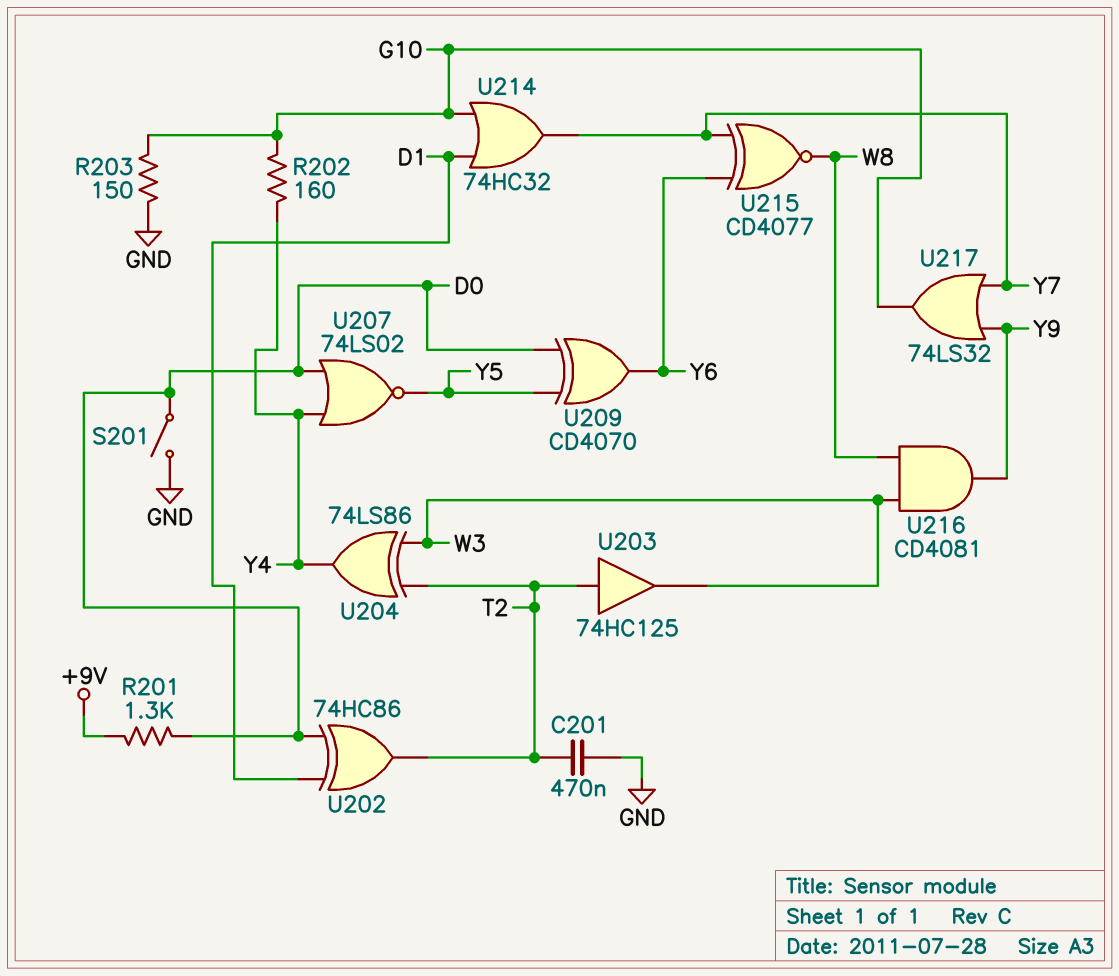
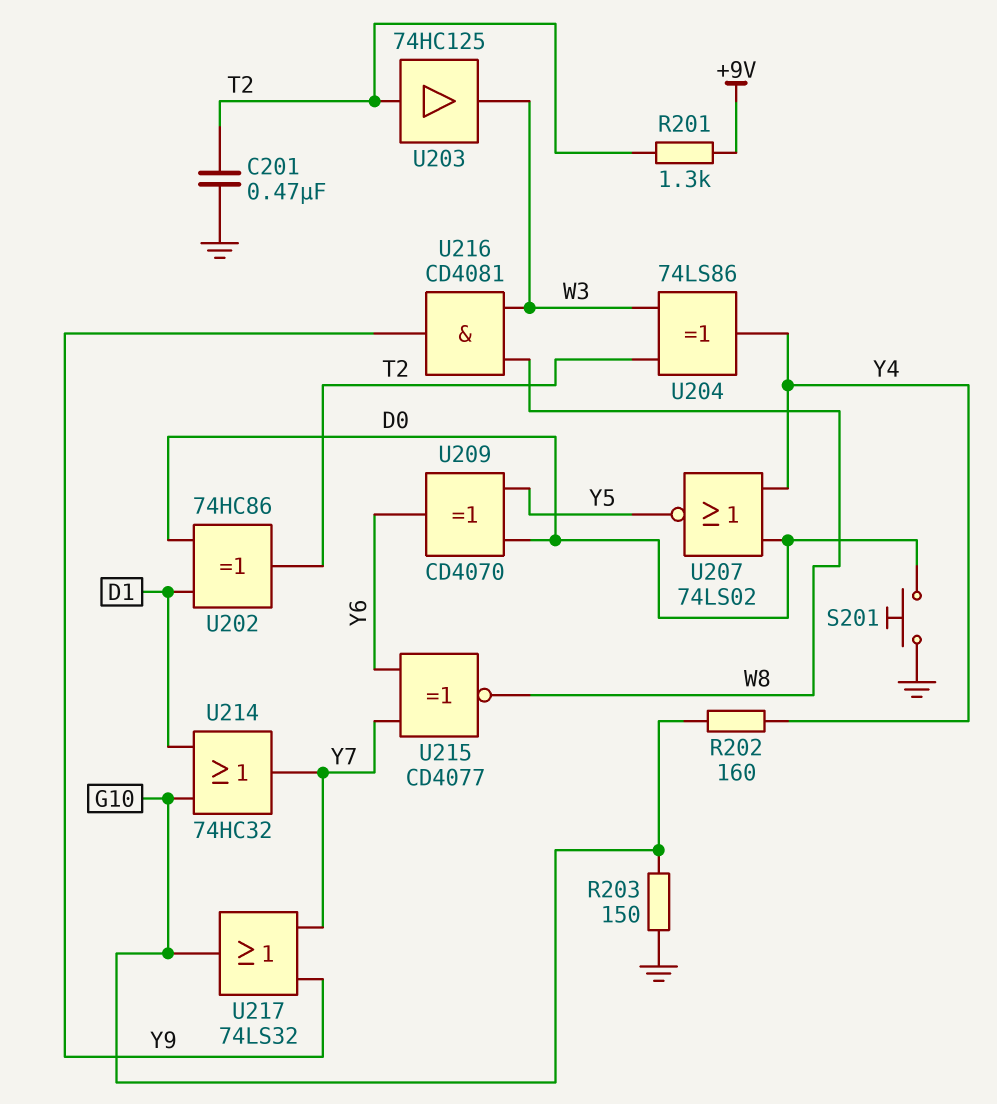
R201: 1.3k (+9V, D0) -> 1.3k (+9V, T2)
S201: switch (D0, GND) -> button (D0, GND)

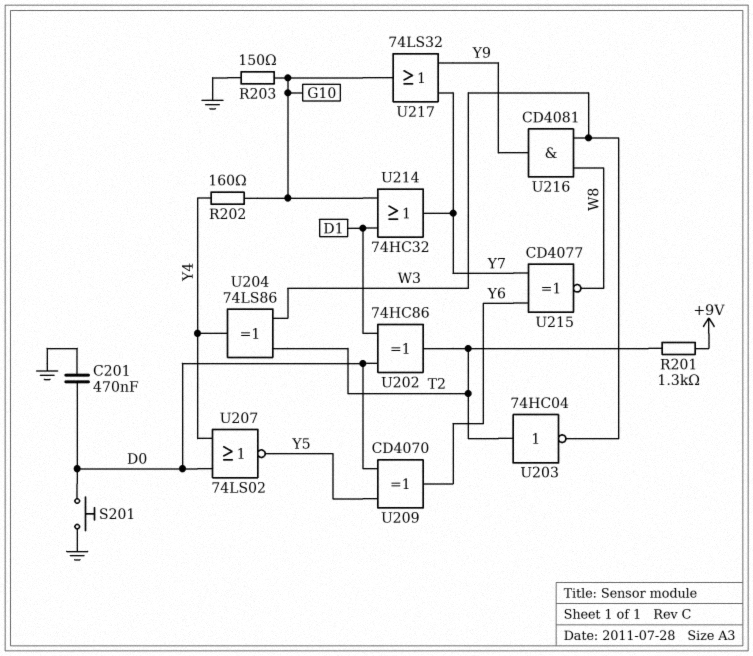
C201: 470nF (GND, T2) -> 470nF (D0, GND)
U203: buffer 74HC125 (in T2, out W3) -> NOT 74HC04 (in T2, out W3)

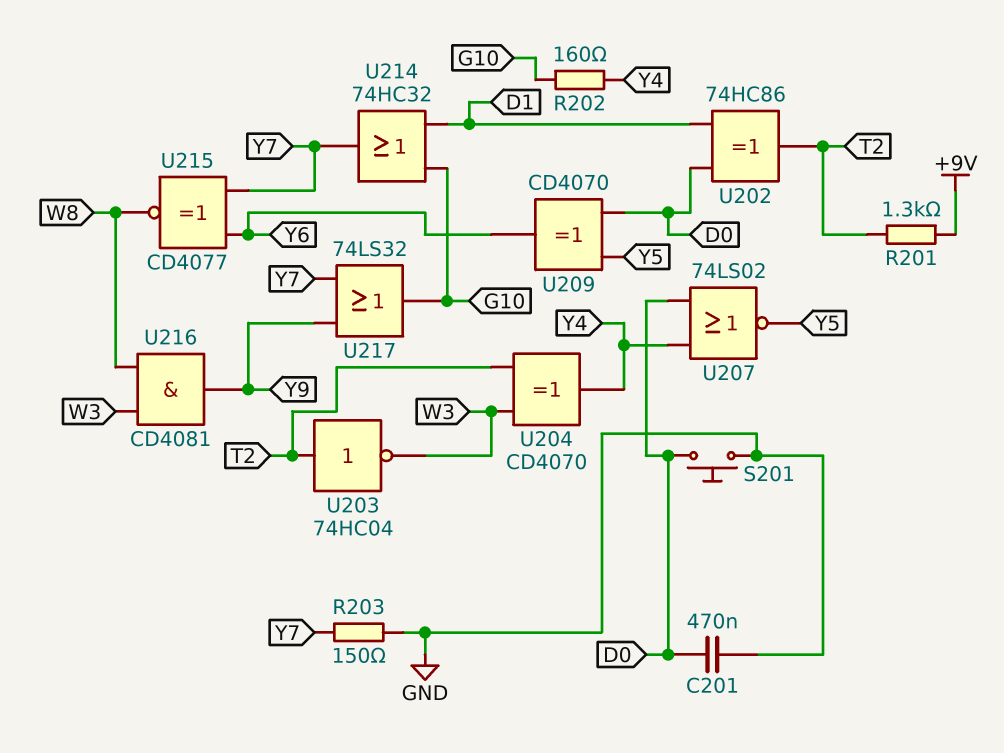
R203: 150 (G10, GND) -> 150 (GND, Y7)
U204: XOR 74LS86 (in T2, in W3, out Y4) -> XOR CD4070 (in T2, in W3, out Y4)

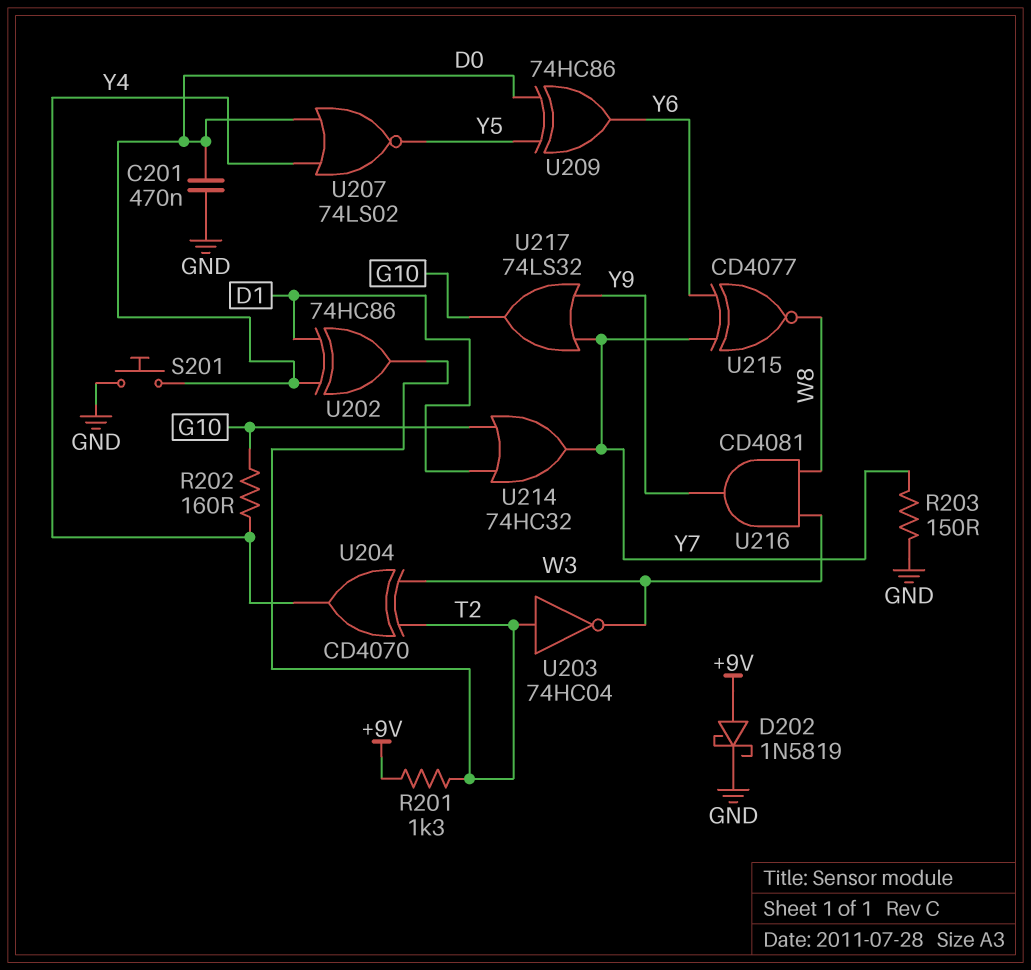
D202: none -> schottky 1N5819 (A +9V, K GND)
U209: XOR CD4070 (in D0, in Y5, out Y6) -> XOR 74HC86 (in D0, in Y5, out Y6)

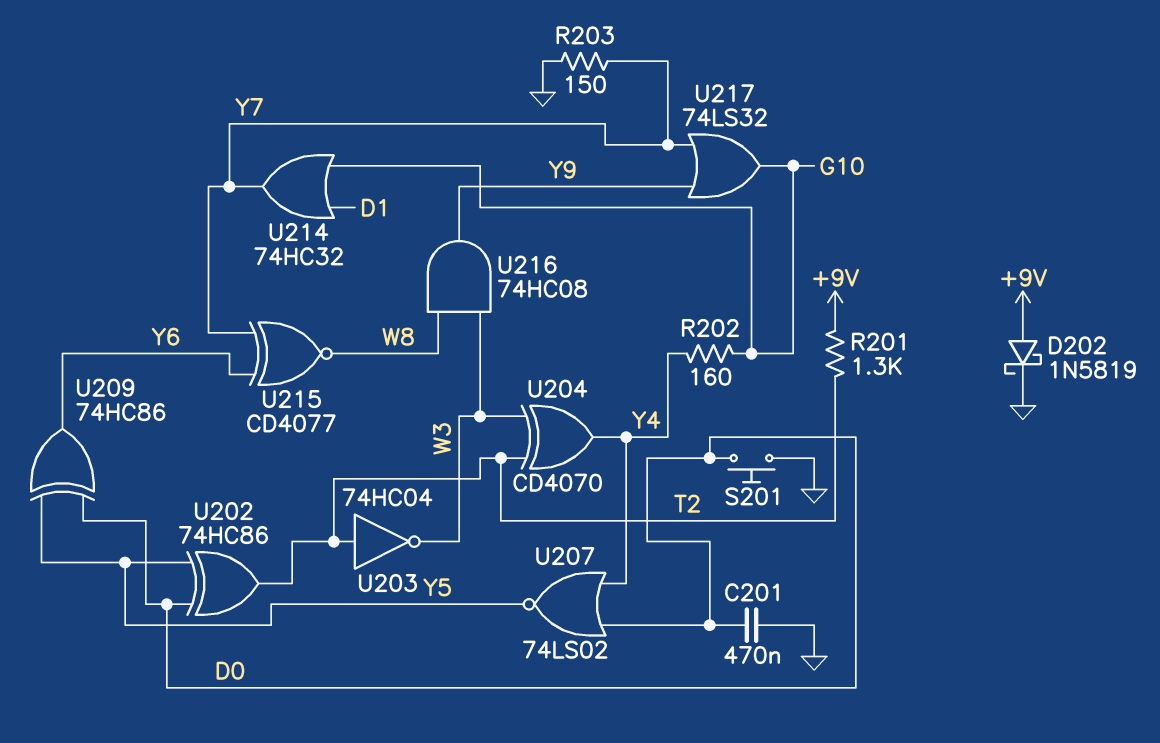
U202: XOR 74HC86 (in D0, in D1, out T2) -> XOR 74HC86 (in D0, in Y5, out T2)
U216: AND CD4081 (in W3, in W8, out Y9) -> AND 74HC08 (in W3, in W8, out Y9)

